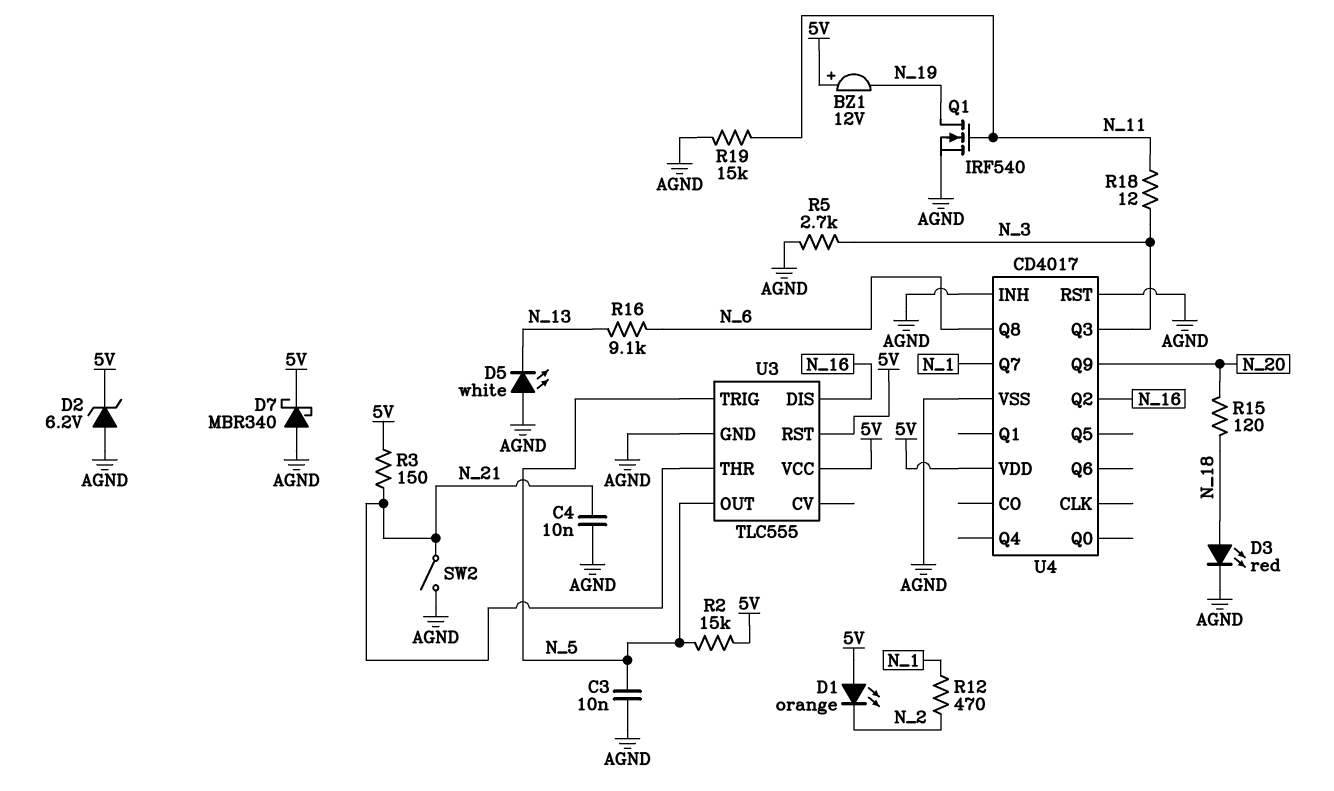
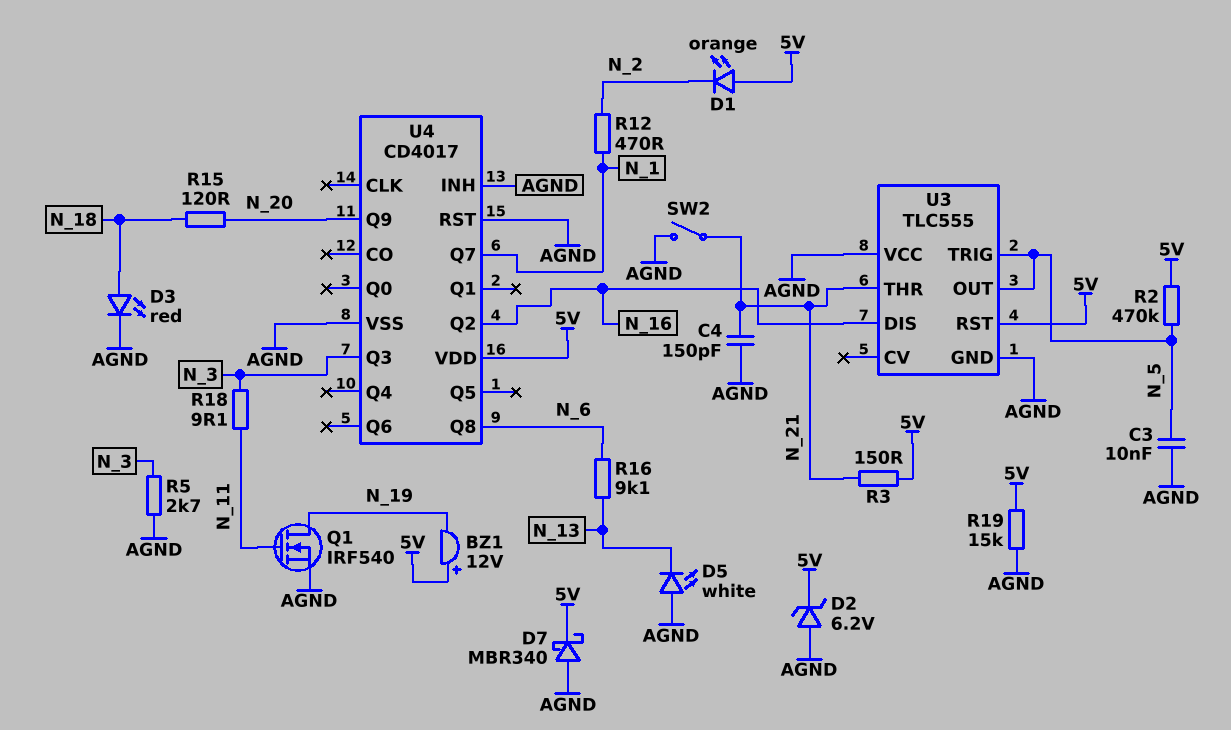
C4: 10nF (AGND, N_21) -> 150pF (AGND, N_21)
R2: 15k (5V, N_5) -> 470k (5V, N_5)
R18: 12 (N_3, N_11) -> 9.1 (N_3, N_11)
R19: 15k (AGND, N_11) -> 15k (5V, AGND)
U3 pin VCC: 5V -> AGND

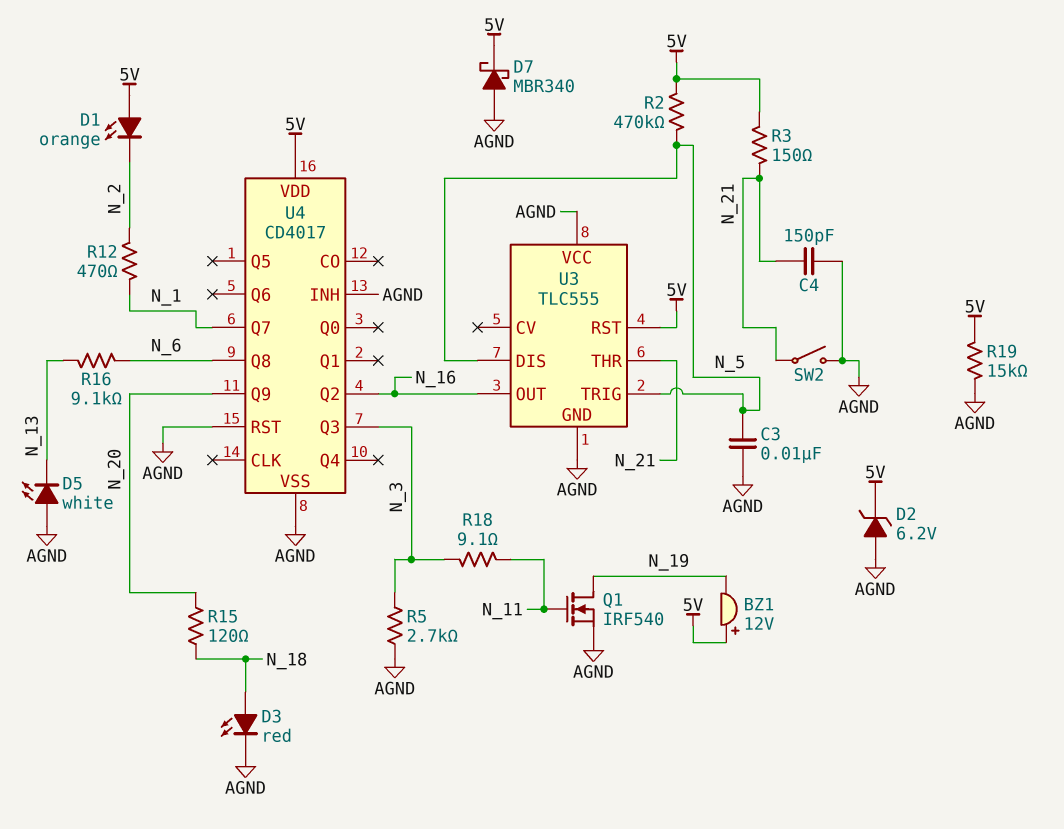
U3 pin DIS: N_16 -> N_5
U3 pin OUT: N_5 -> N_16

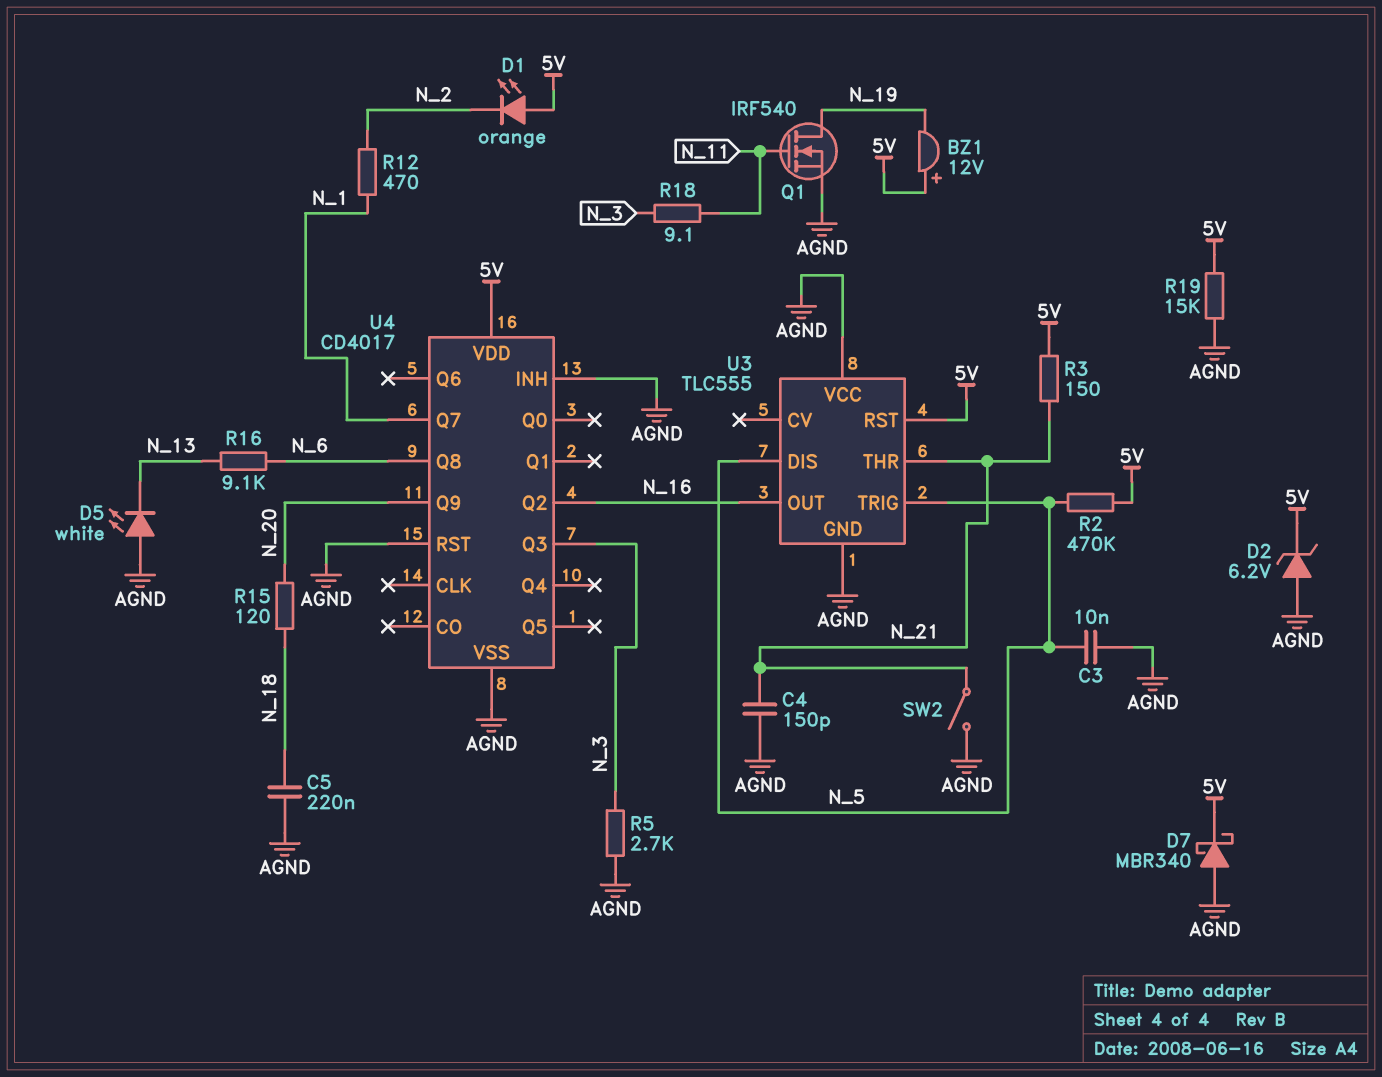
C5: none -> 220nF (AGND, N_18)
D3: LED red (A N_18, K AGND) -> none

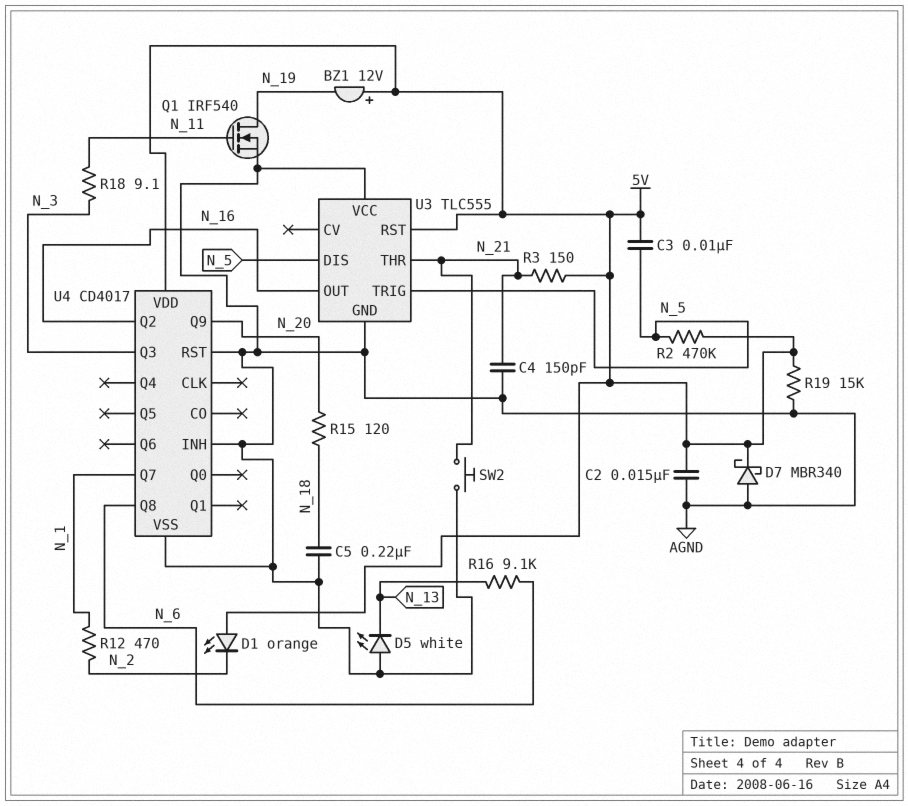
C2: none -> 15nF (5V, AGND)
C3: 10nF (AGND, N_5) -> 10nF (5V, N_5)
D2: zener 6.2V (A AGND, K 5V) -> none
R5: 2.7k (AGND, N_3) -> none
SW2: switch (AGND, N_21) -> button (AGND, N_21)

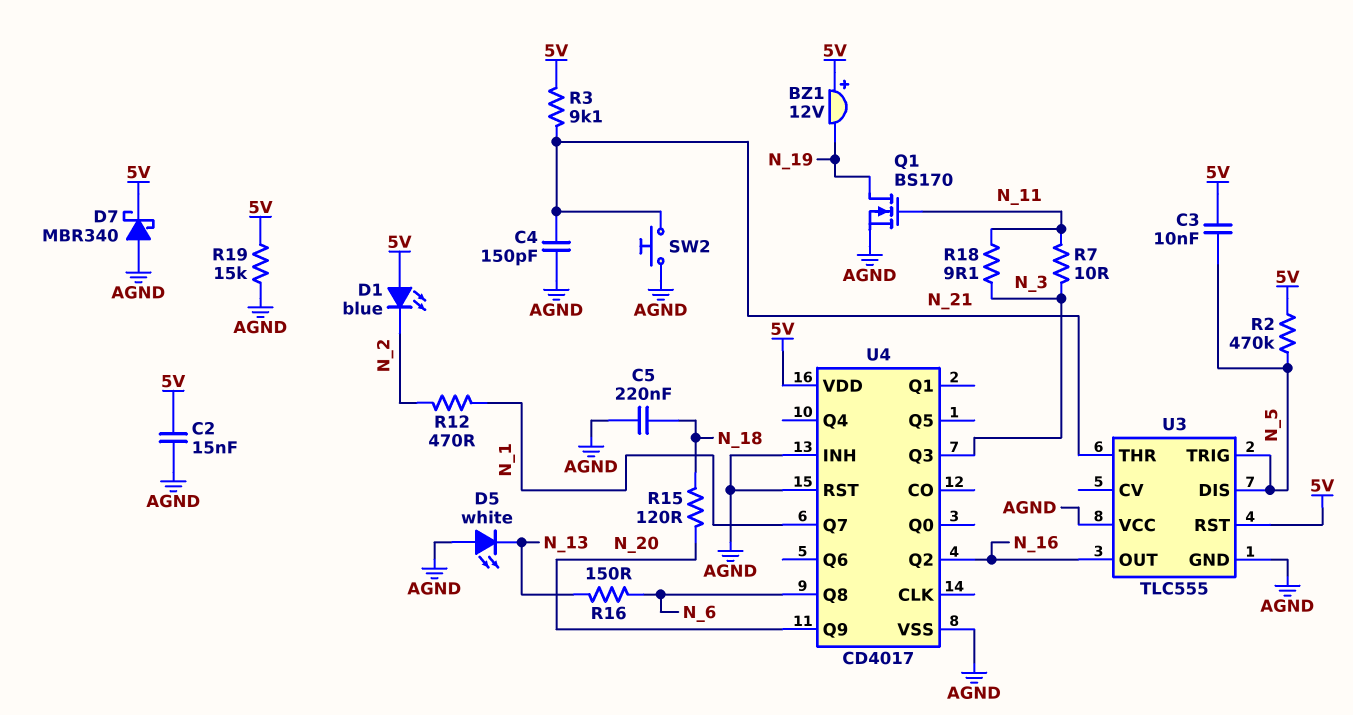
D1: LED orange (A 5V, K N_2) -> LED blue (A 5V, K N_2)
Q1: NMOS IRF540 (G N_11, D N_19, S AGND) -> NMOS BS170 (G N_11, D N_19, S AGND)
R3: 150 (5V, N_21) -> 9.1k (5V, N_21)
R7: none -> 10 (N_3, N_11)
R16: 9.1k (N_6, N_13) -> 150 (N_6, N_13)

